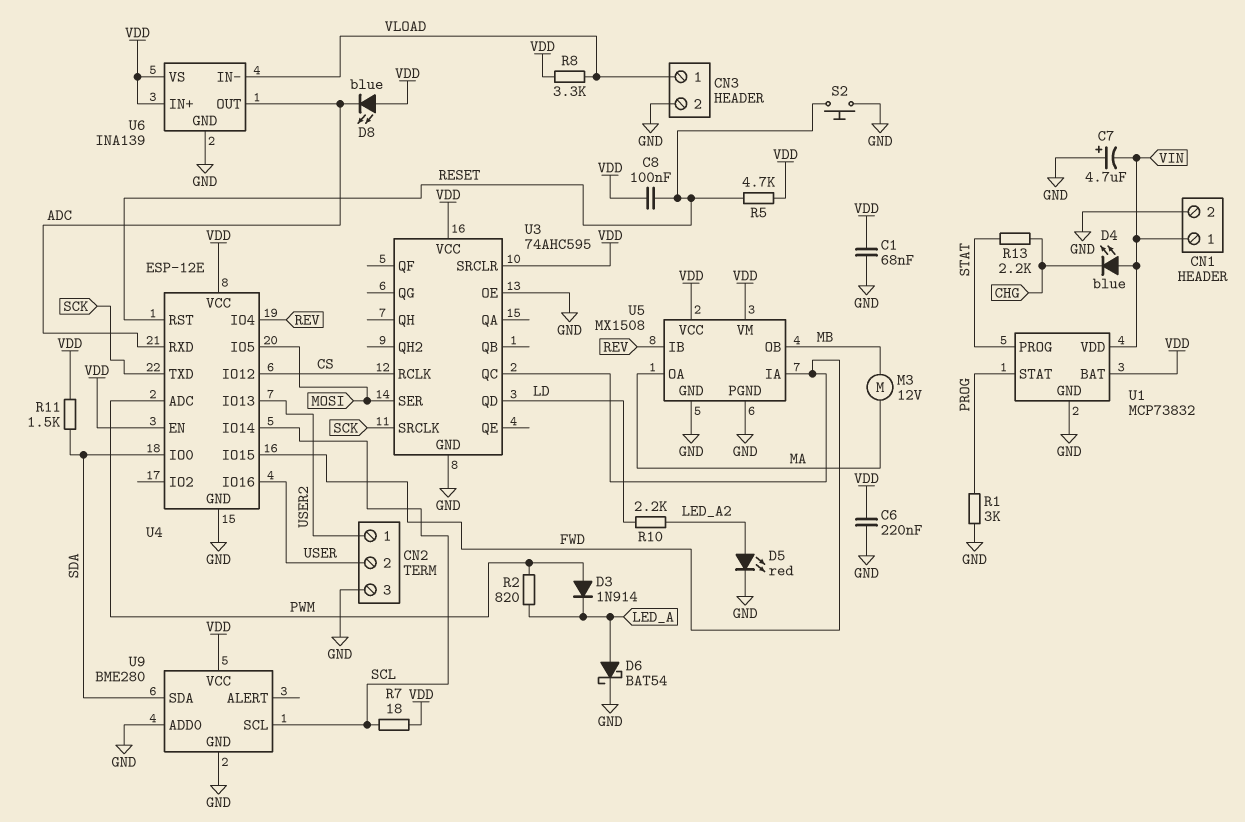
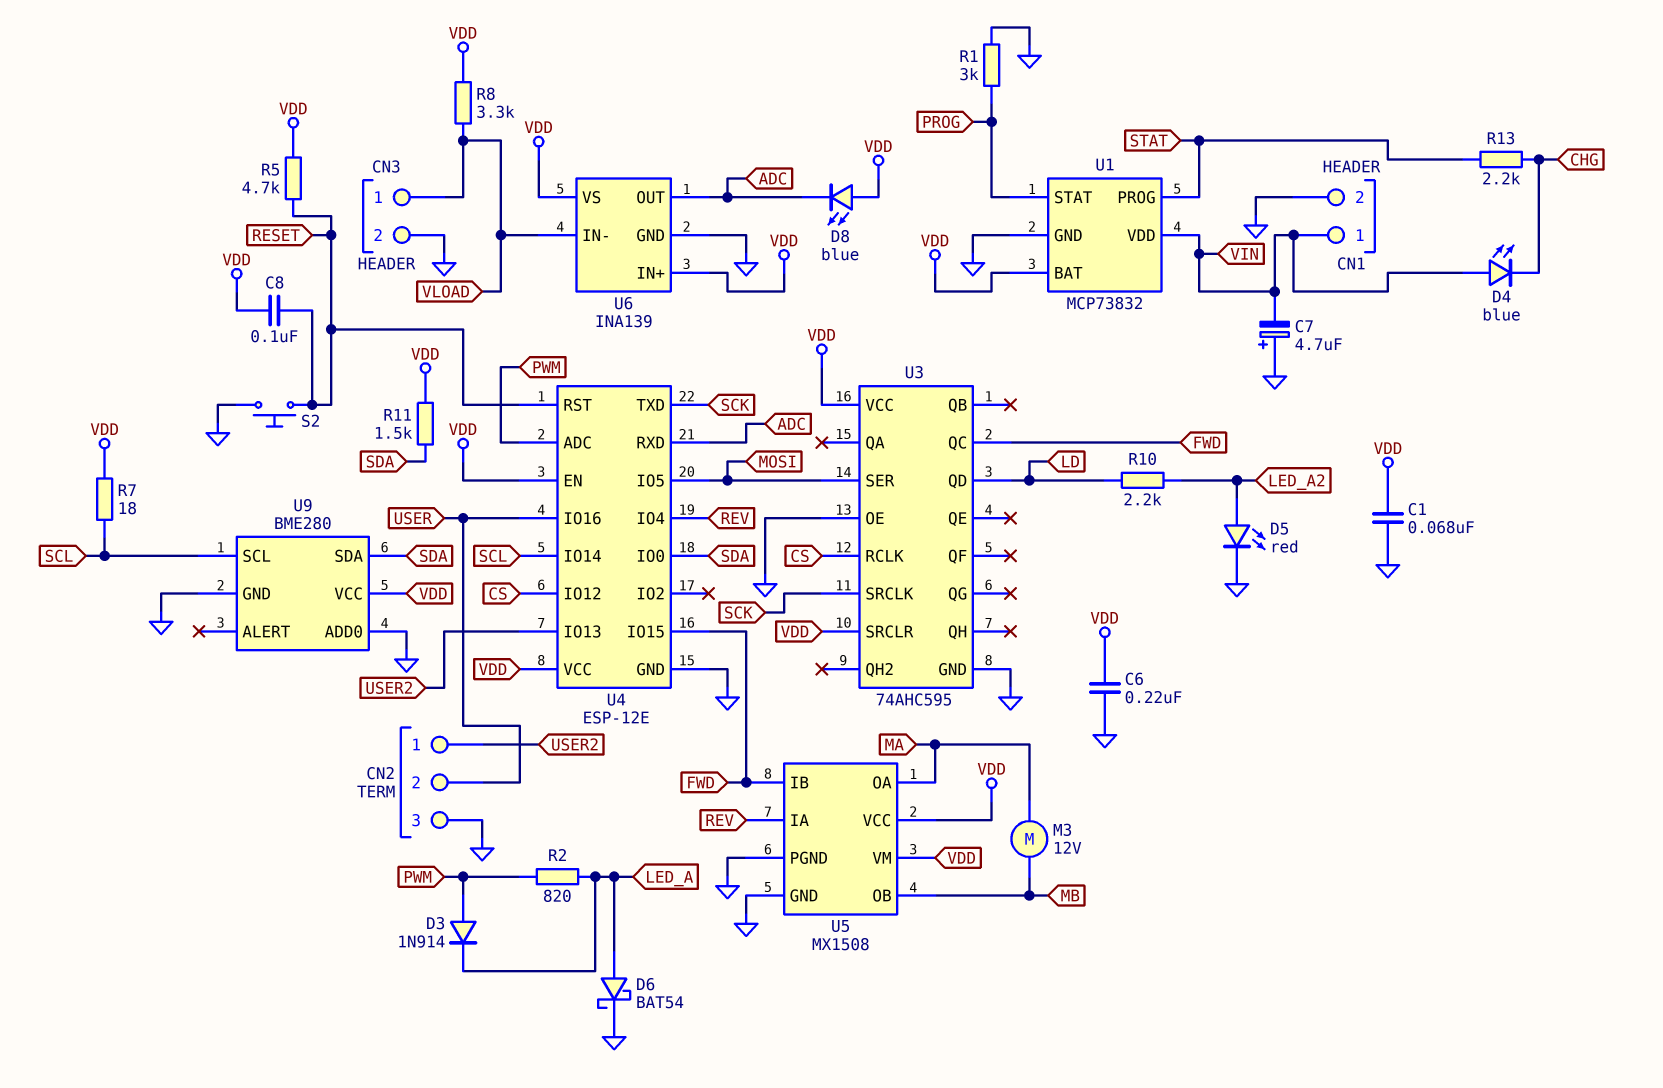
U5 pin IA: FWD -> REV
U5 pin IB: REV -> FWD

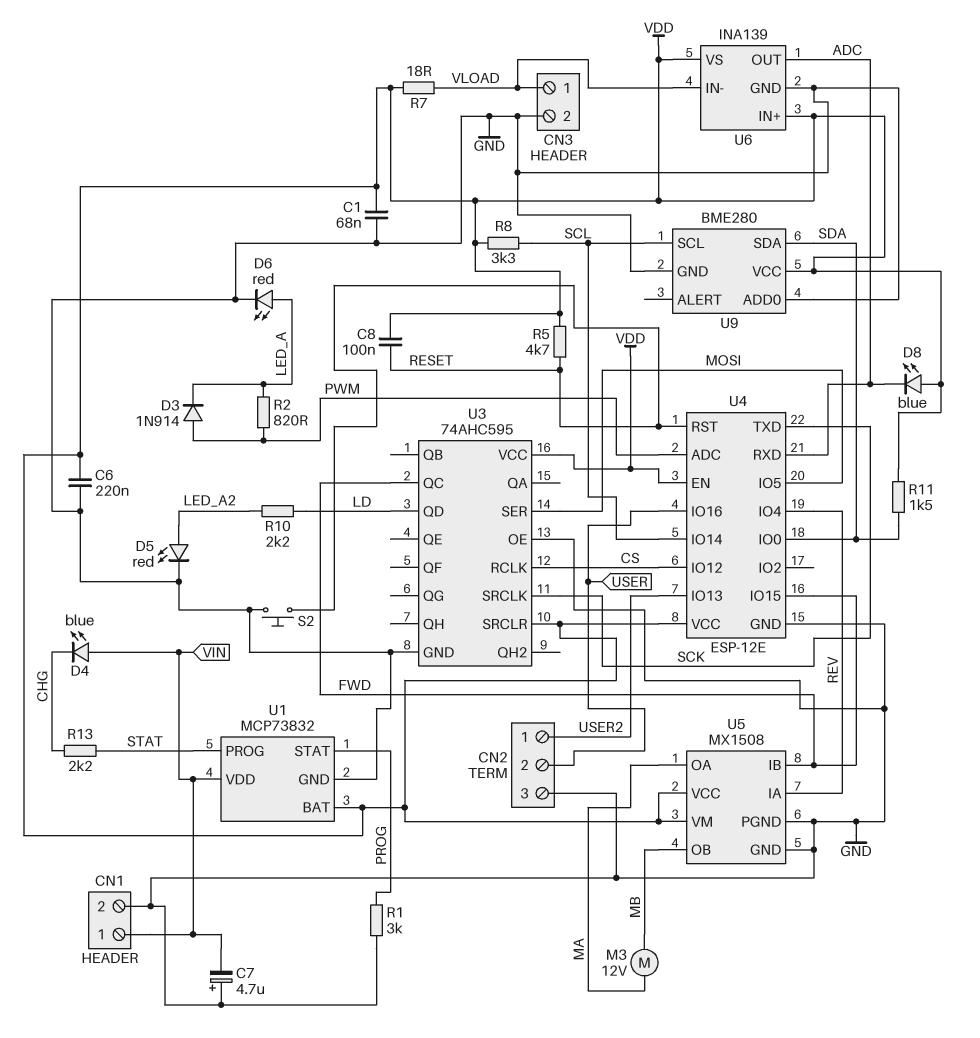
D6: schottky BAT54 (A LED_A, K GND) -> LED red (A LED_A, K GND)
R7: 18 (SCL, VDD) -> 18 (VDD, VLOAD)
R8: 3.3k (VDD, VLOAD) -> 3.3k (SCL, VDD)

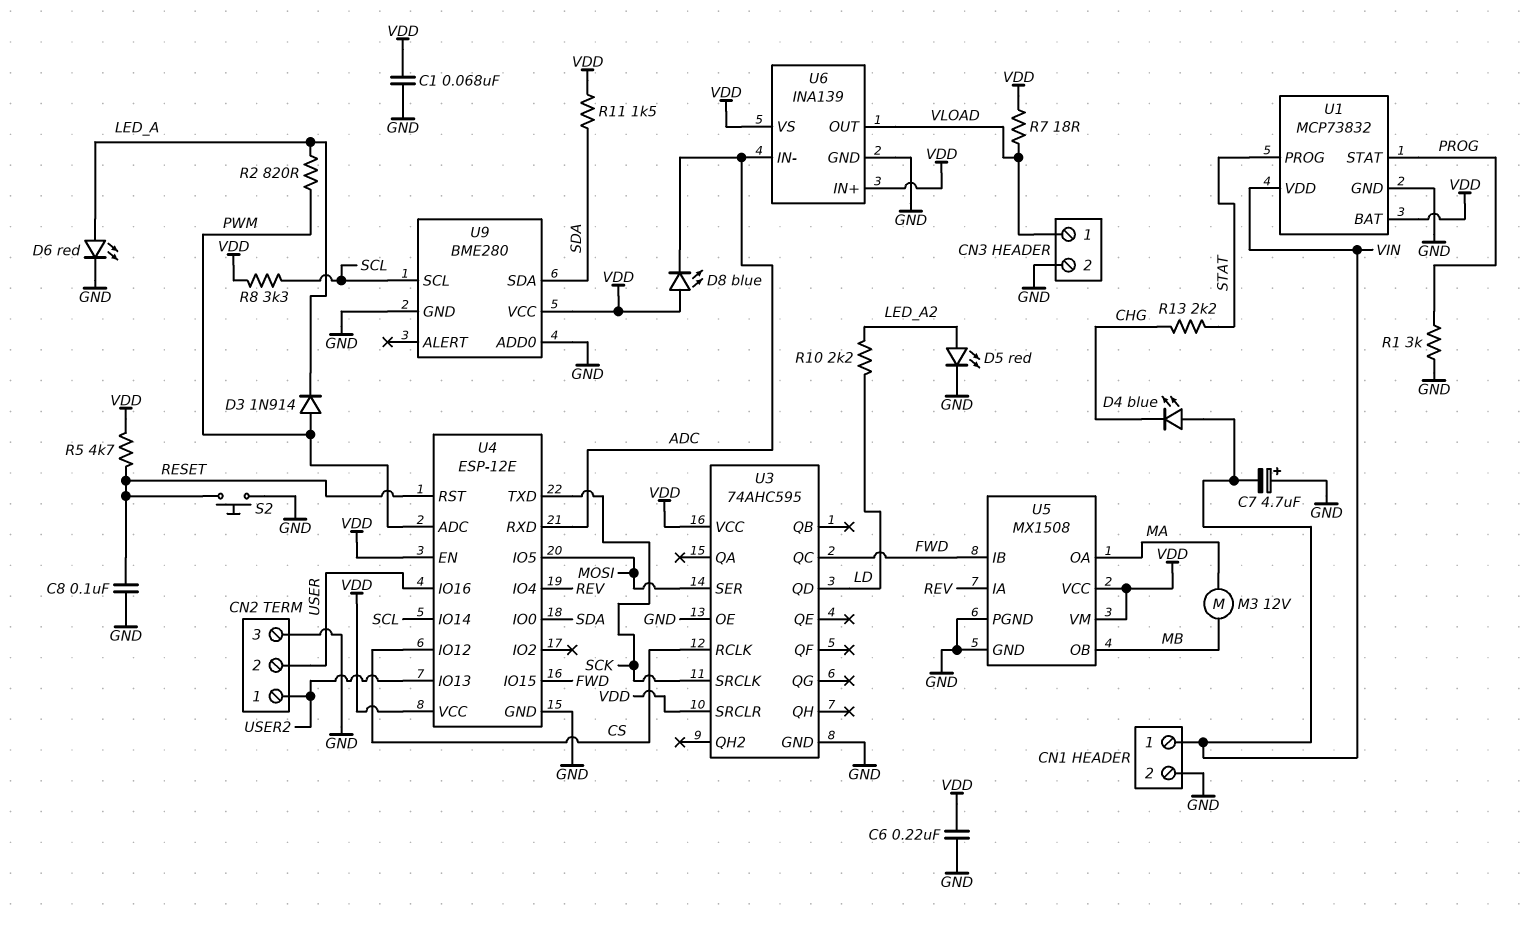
C8: 100nF (RESET, VDD) -> 100nF (GND, RESET)
U6 pin IN-: VLOAD -> ADC
U6 pin OUT: ADC -> VLOAD

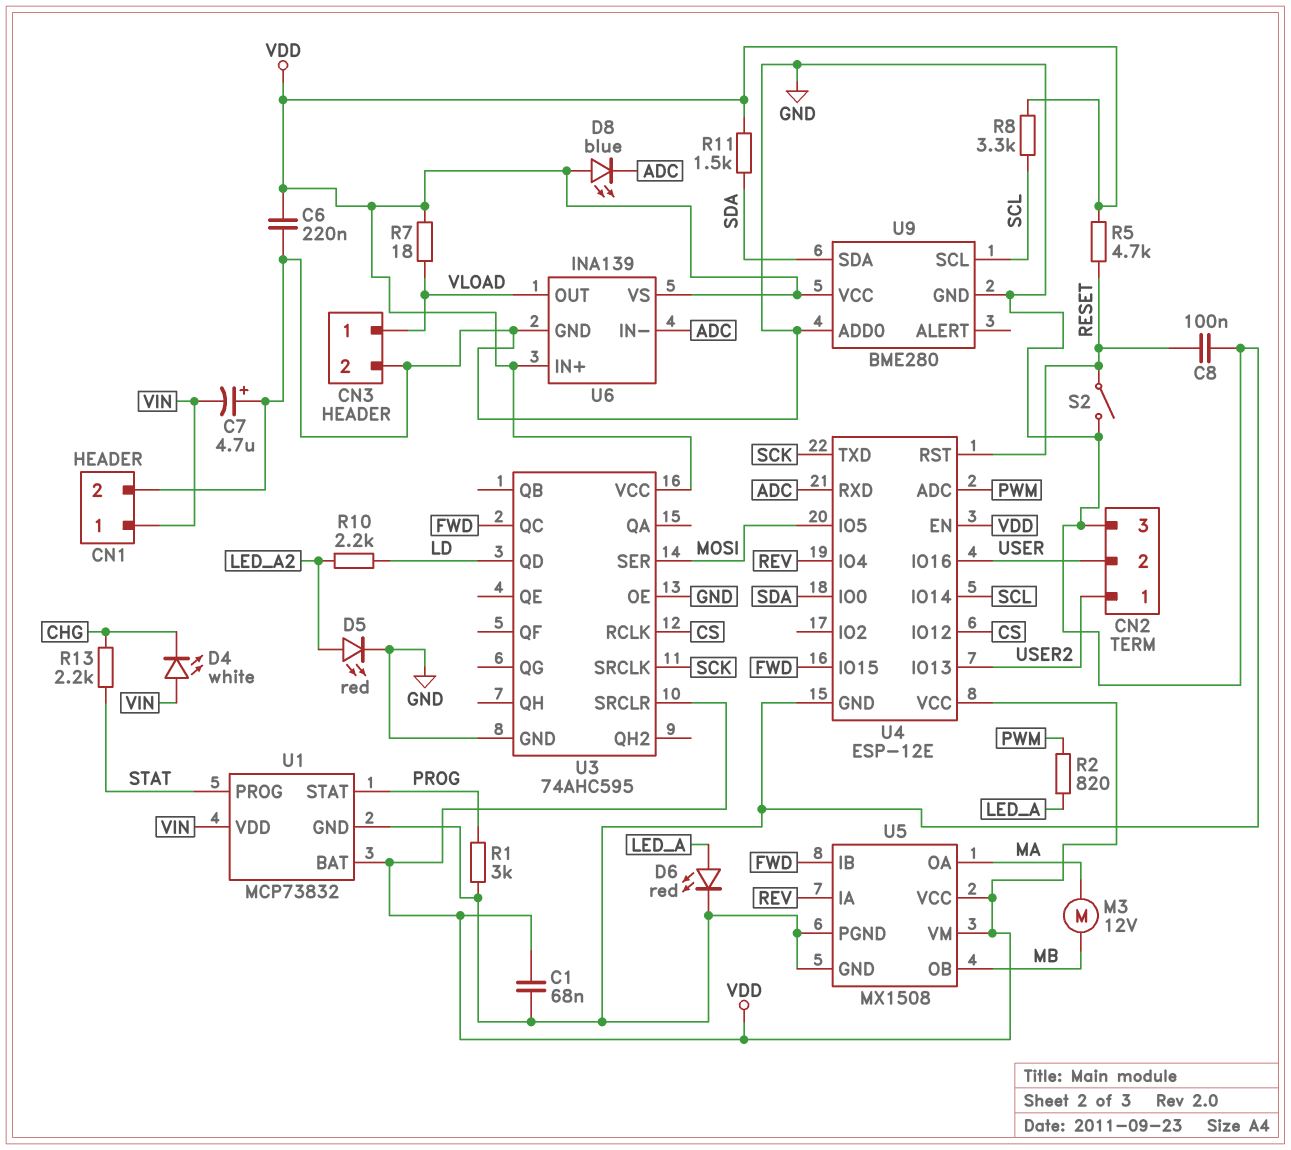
D3: diode 1N914 (A PWM, K LED_A) -> none
D4: LED blue (A VIN, K CHG) -> LED white (A VIN, K CHG)
S2: button (GND, RESET) -> switch (GND, RESET)

